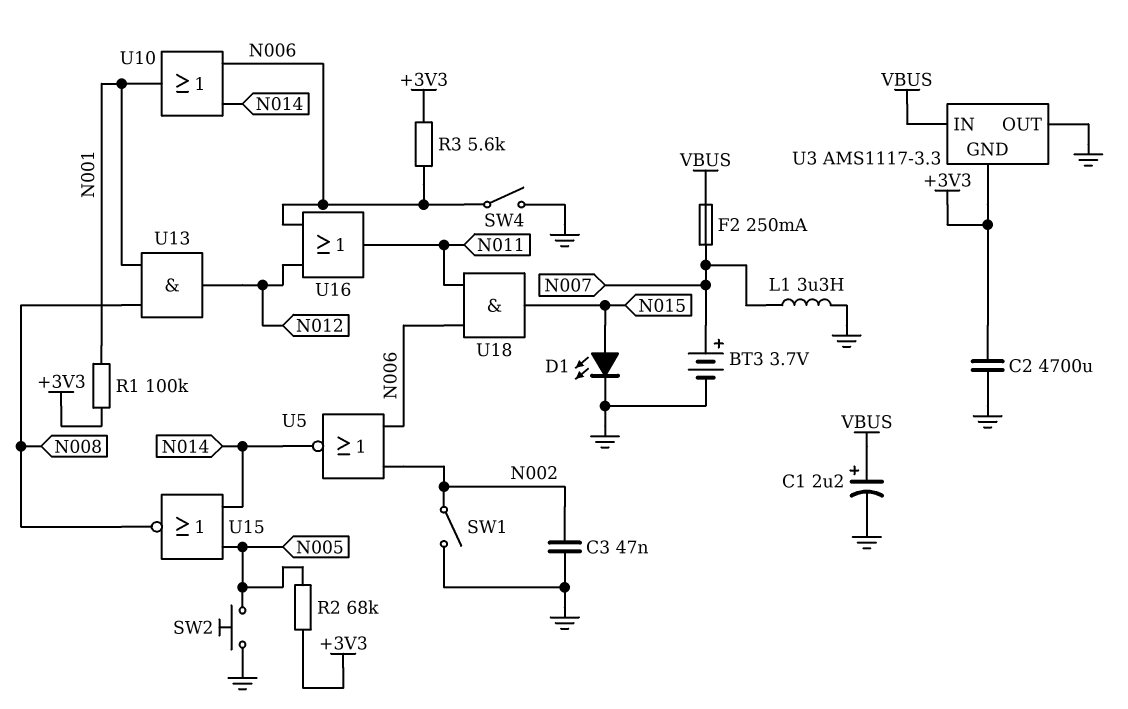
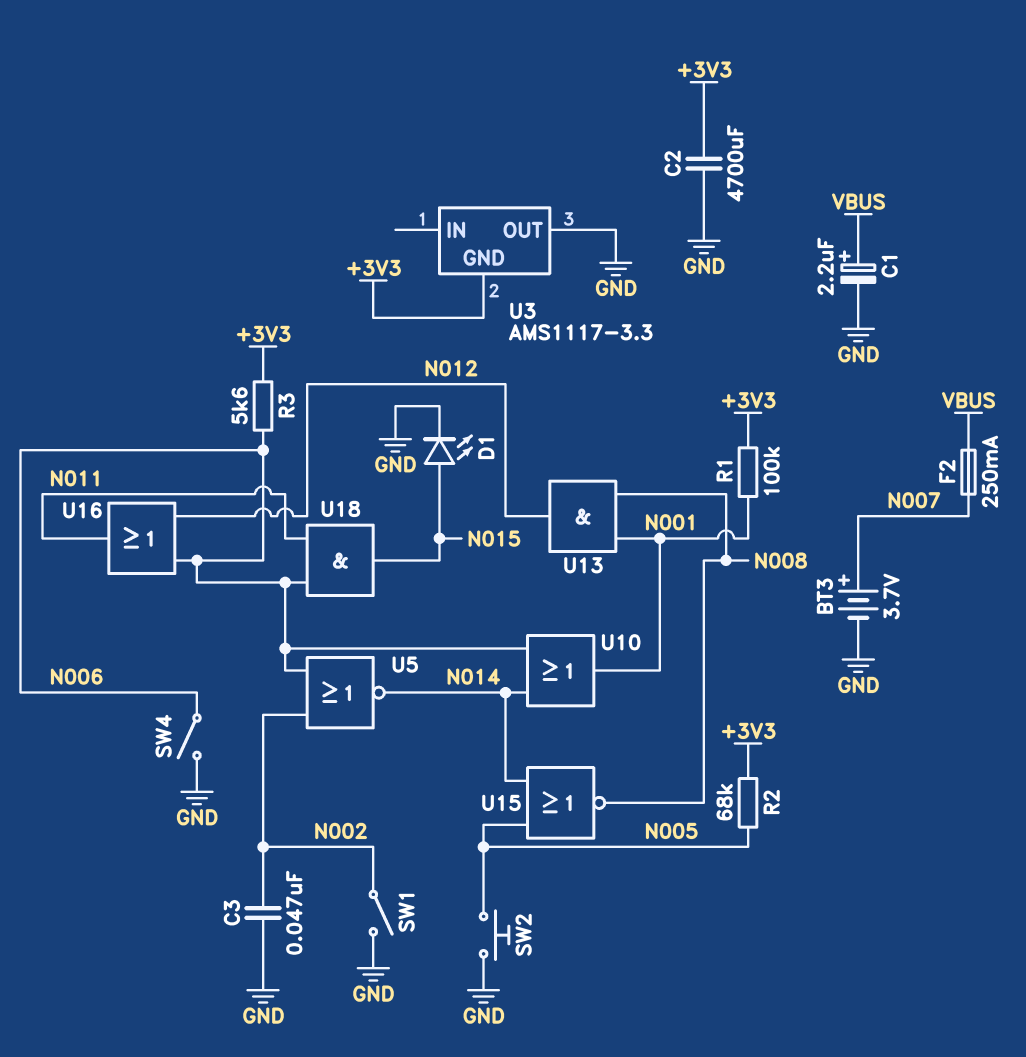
L1: 3.3uH (GND, N007) -> none
U3 pin IN: VBUS -> none

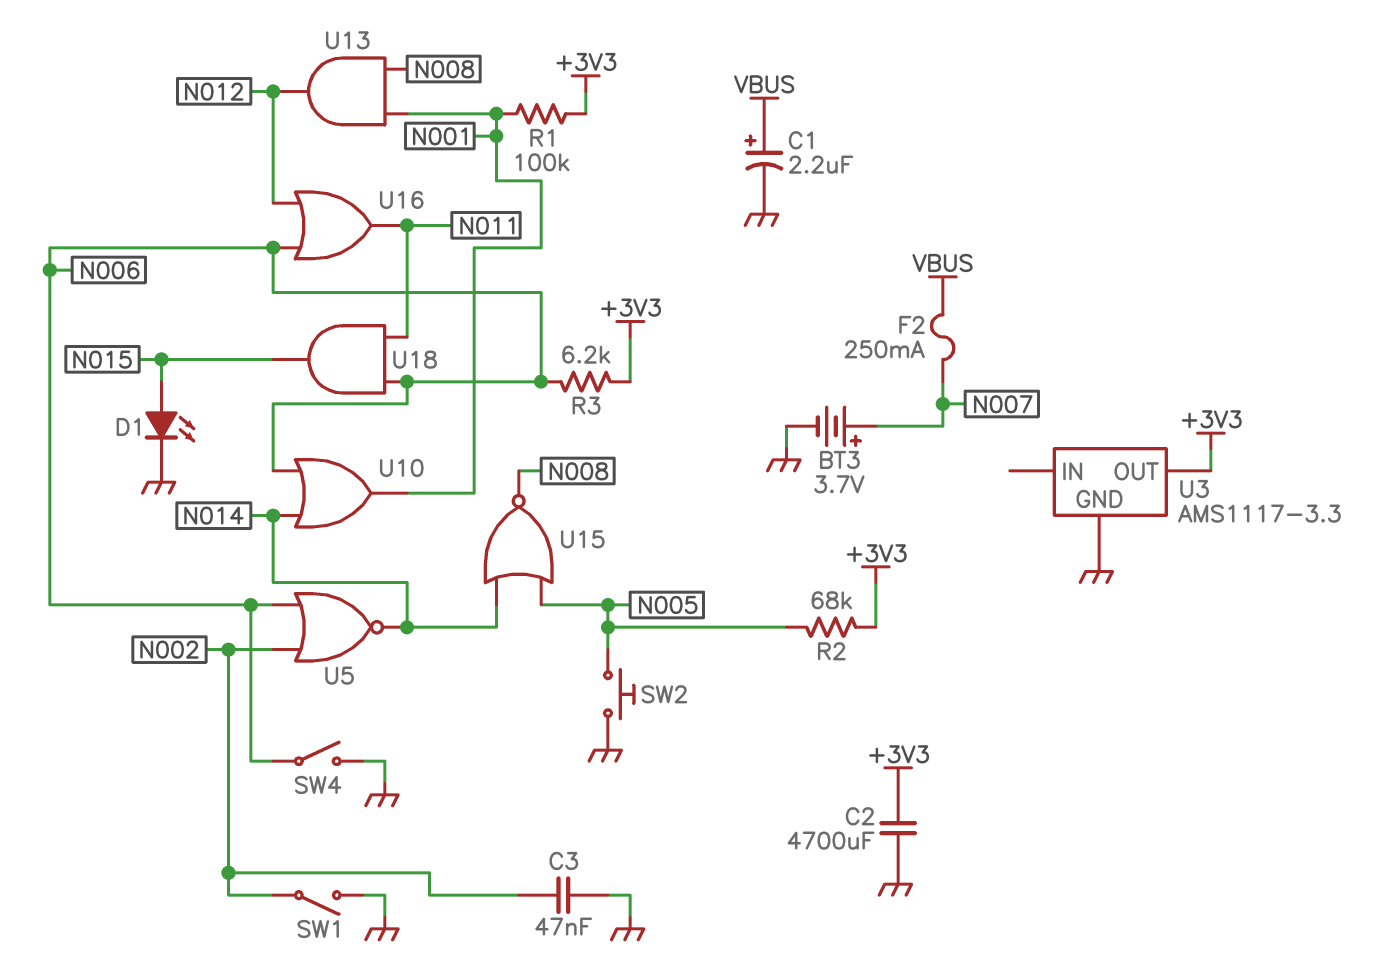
R3: 5.6k (+3V3, N006) -> 6.2k (+3V3, N006)
U3 pin GND: +3V3 -> GND
U3 pin OUT: GND -> +3V3

